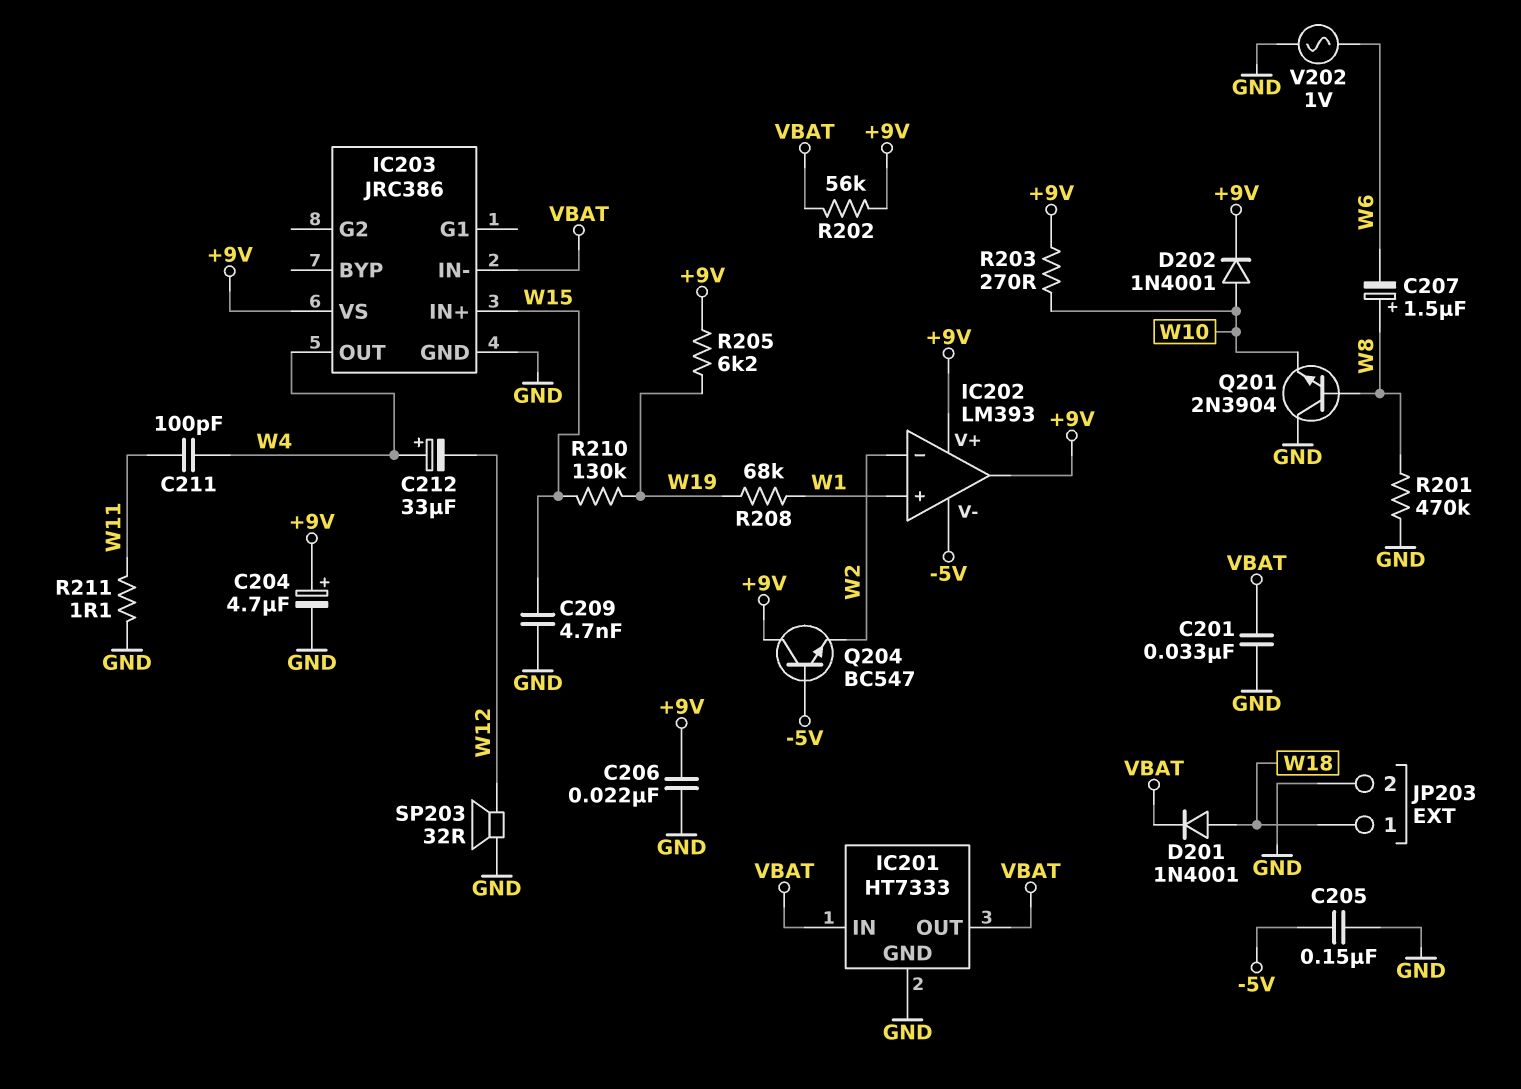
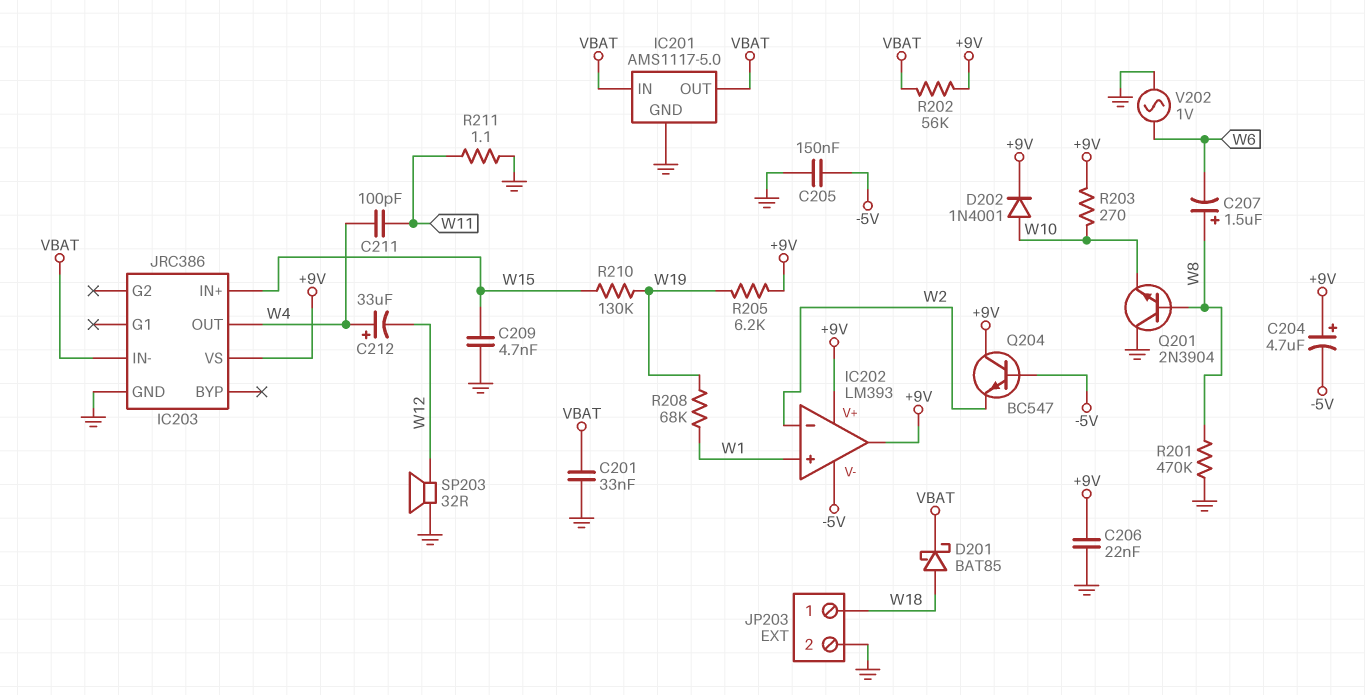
C204: 4.7uF (plus +9V, minus GND) -> 4.7uF (plus +9V, minus -5V)
D201: diode 1N4001 (A W18, K VBAT) -> schottky BAT85 (A W18, K VBAT)
IC201: HT7333 -> AMS1117-5.0

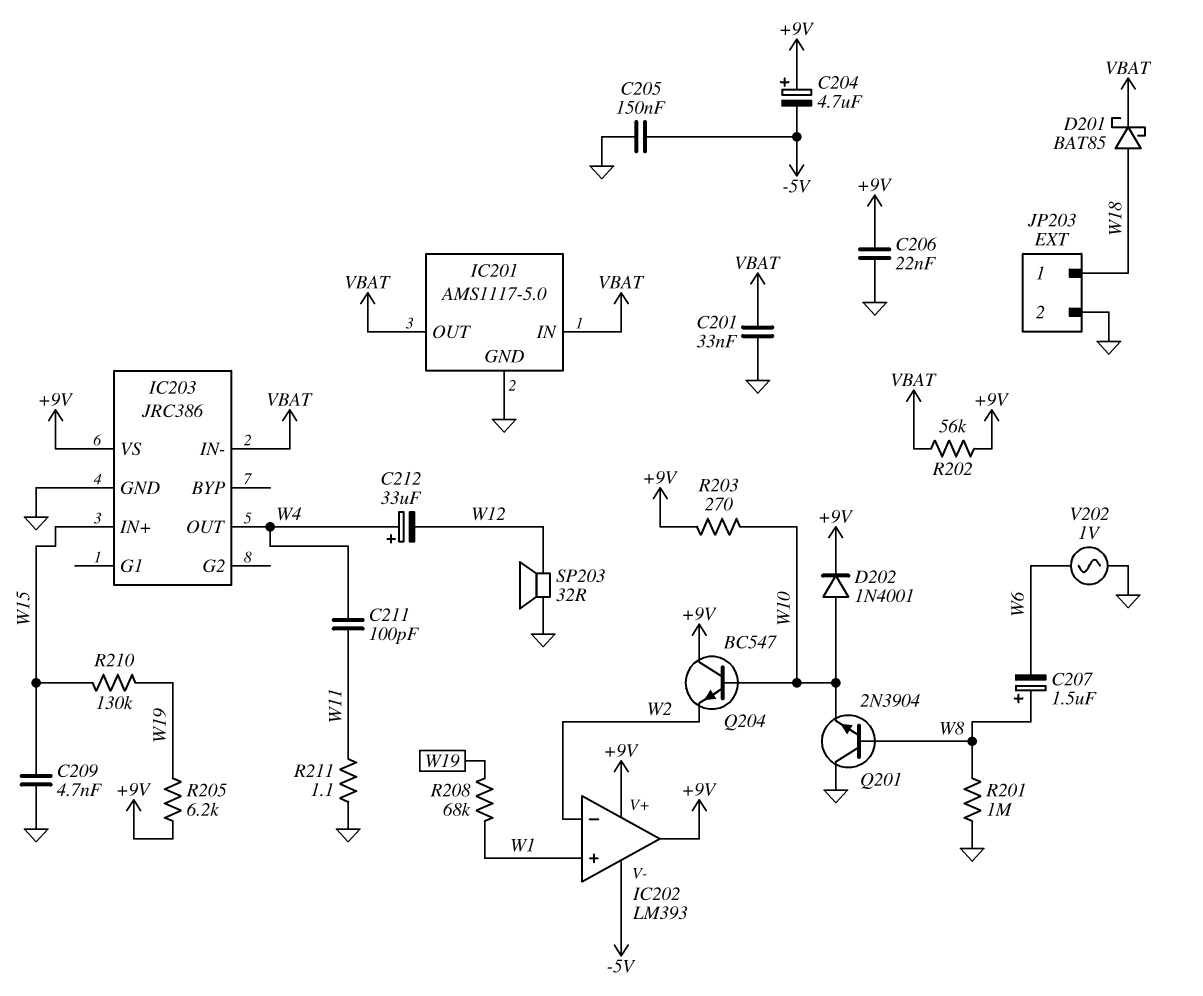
Q204: NPN BC547 (B -5V, C +9V, E W2) -> NPN BC547 (B W10, C +9V, E W2)
R201: 470k (GND, W8) -> 1M (GND, W8)

